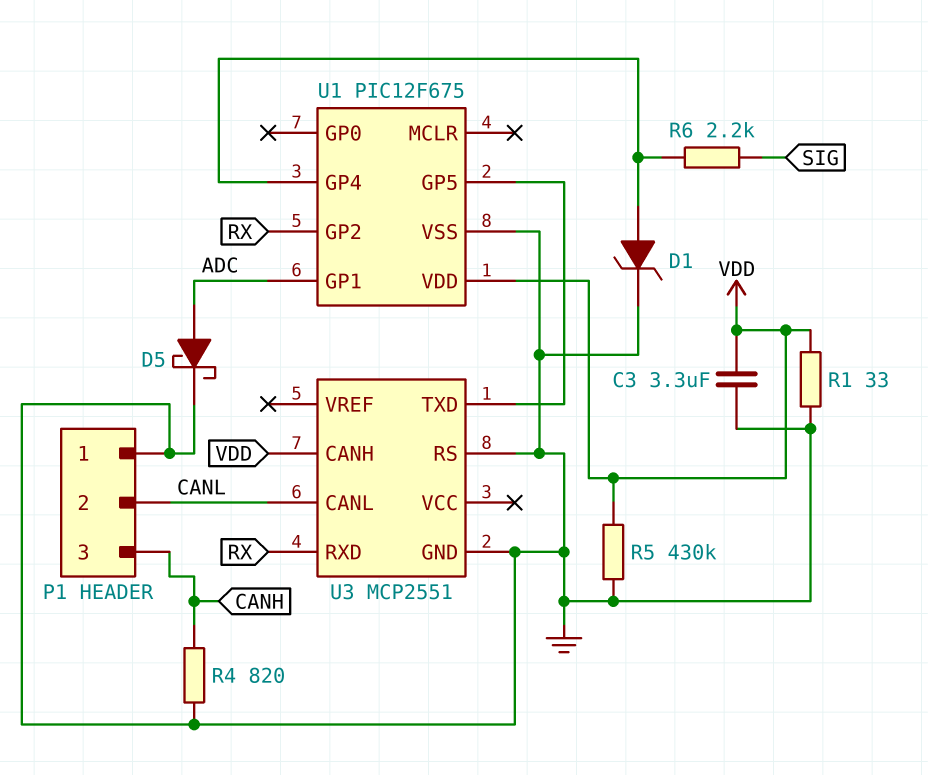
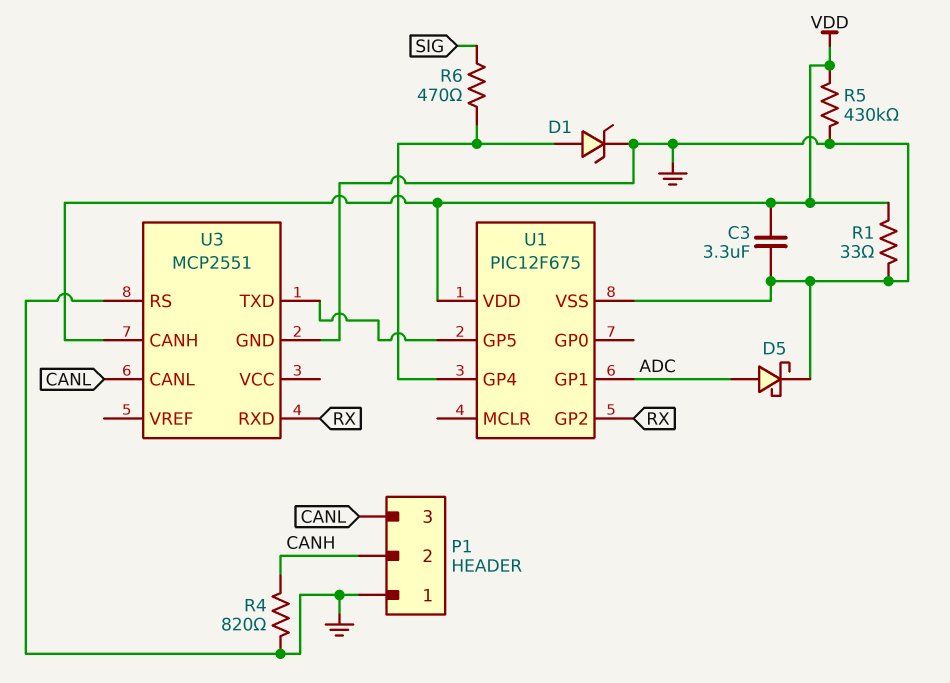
P1 pin 2: CANL -> CANH
P1 pin 3: CANH -> CANL
R6: 2.2k (SIG, U1/GP4) -> 470 (SIG, U1/GP4)

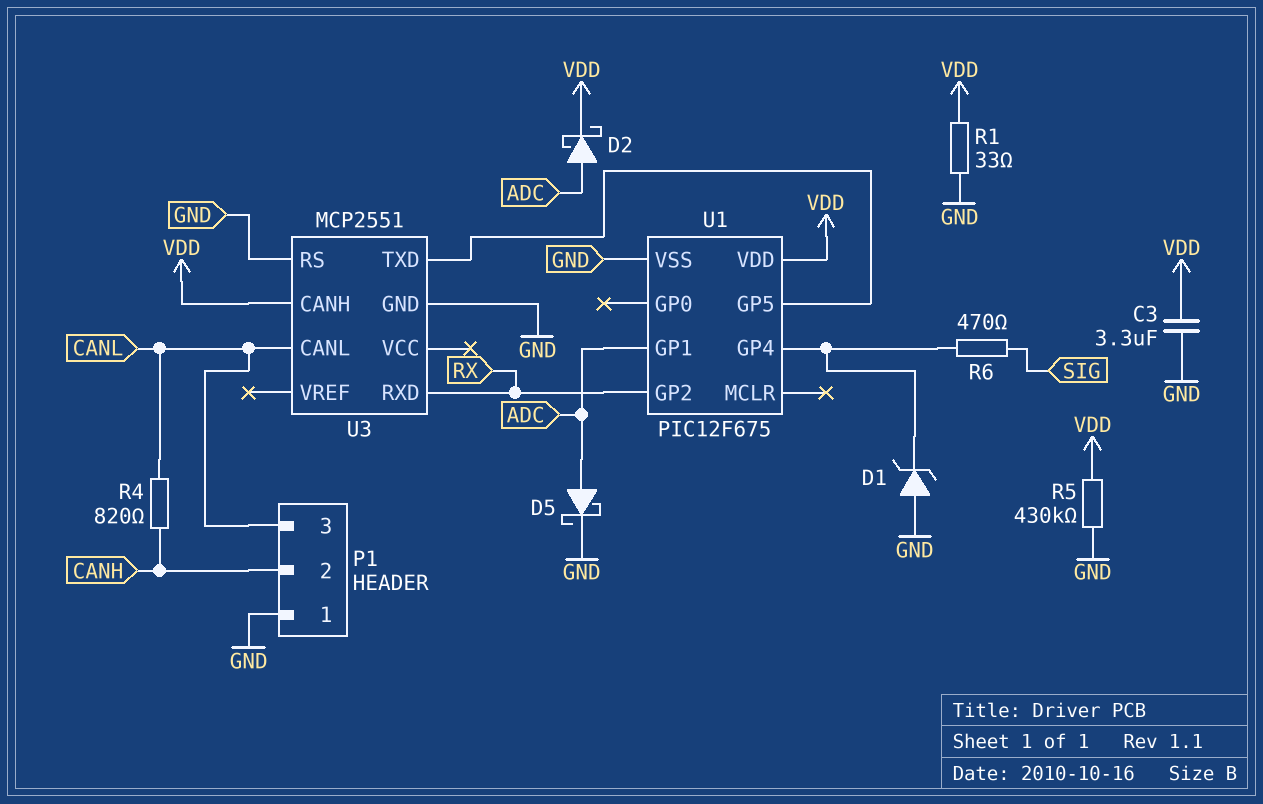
D1: zener (A U1/GP4, K GND) -> zener (A GND, K U1/GP4)
D2: none -> schottky (A ADC, K VDD)
R4: 820 (CANH, GND) -> 820 (CANH, CANL)

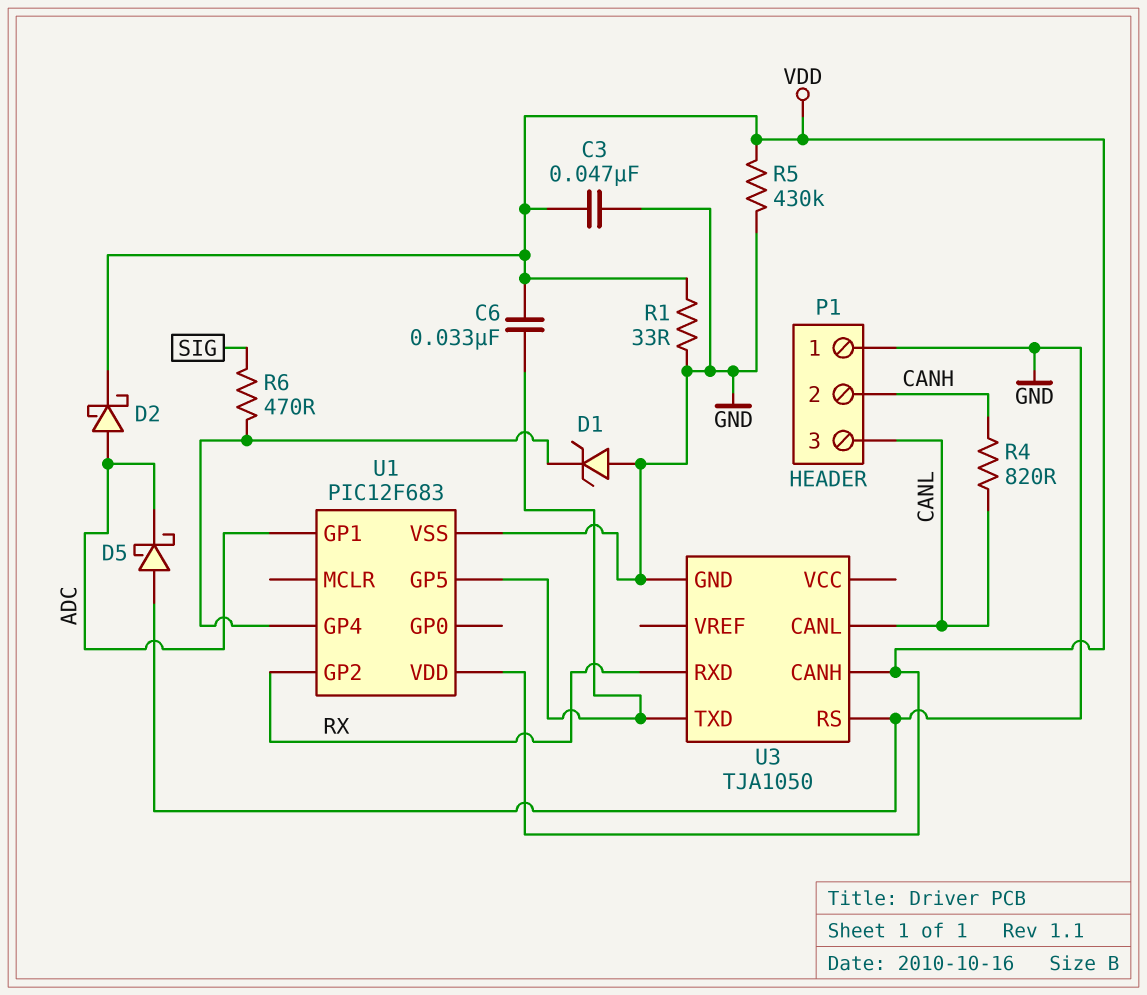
C3: 3.3uF (GND, VDD) -> 47nF (GND, VDD)
C6: none -> 33nF (U1/GP5, VDD)
D5: schottky (A ADC, K GND) -> schottky (A GND, K ADC)
U1: PIC12F675 -> PIC12F683
U3: MCP2551 -> TJA1050

